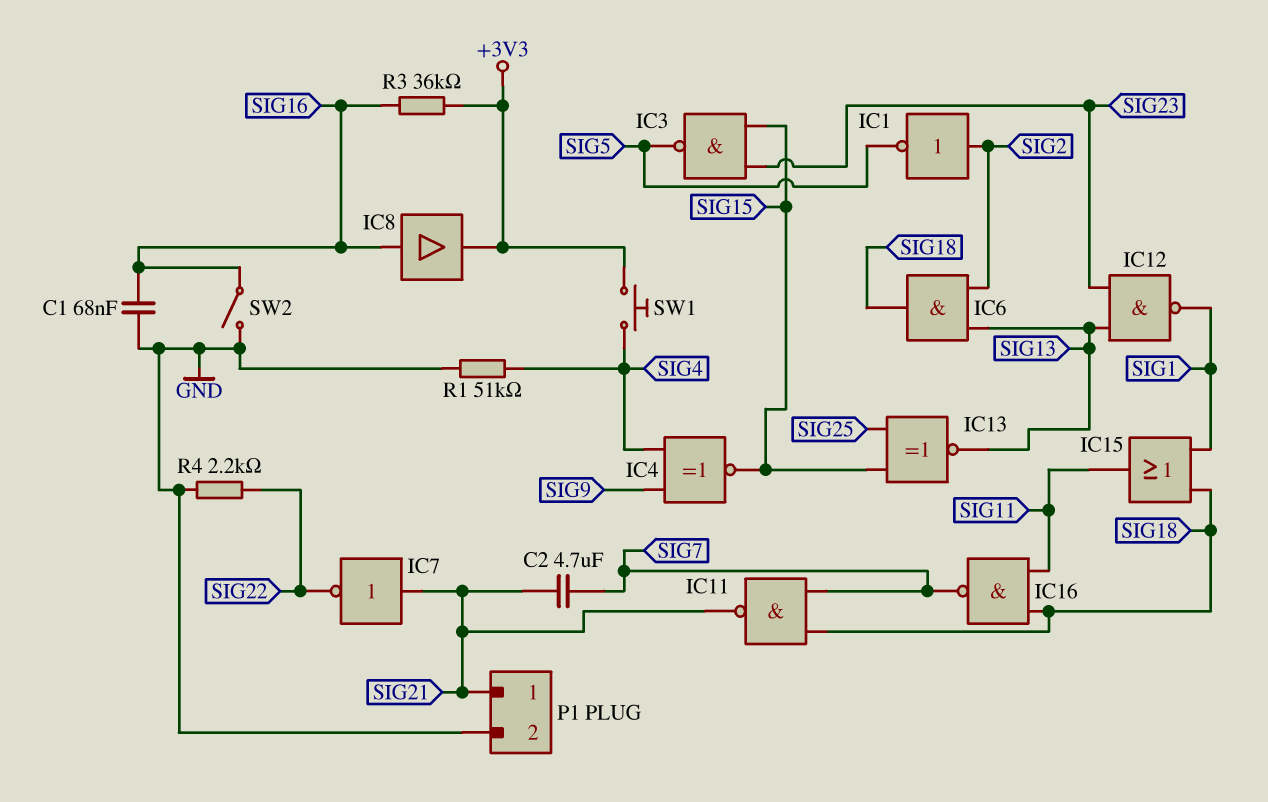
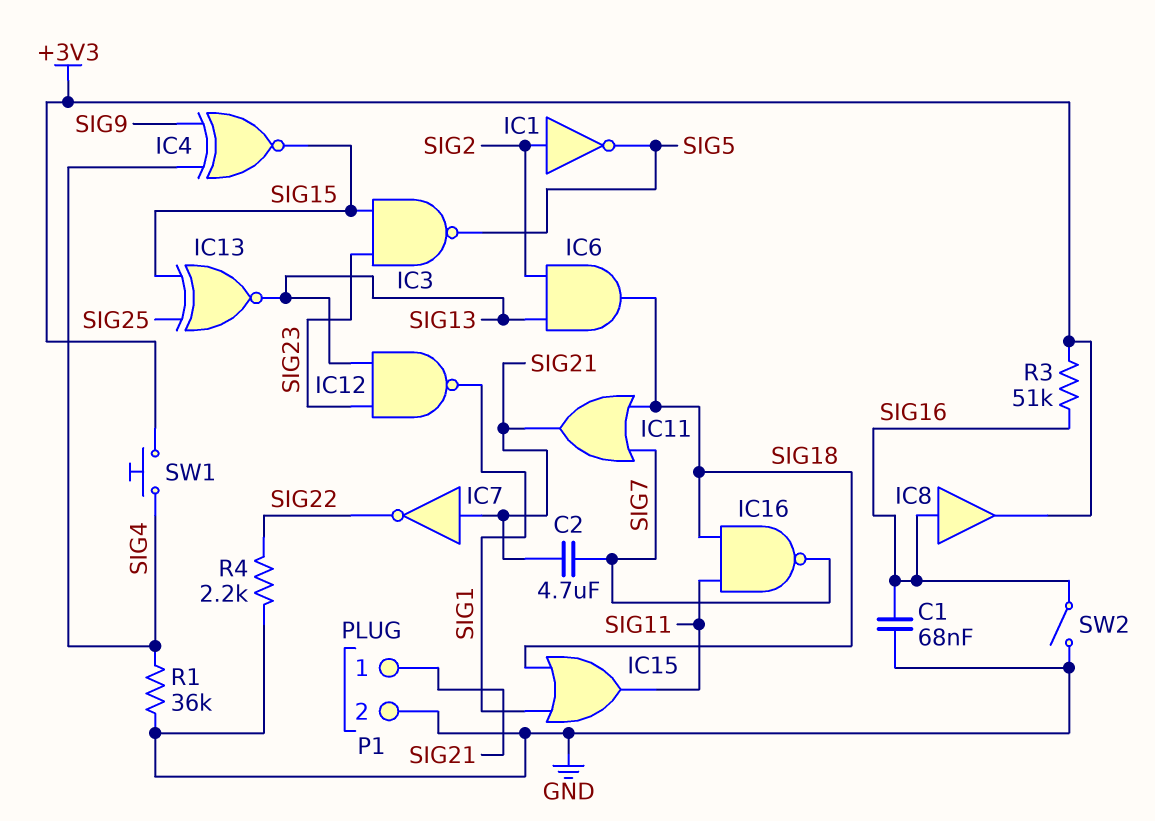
IC11: NAND (in SIG7, in SIG18, out SIG21) -> OR (in SIG7, in SIG18, out SIG21)
R1: 51k (GND, SIG4) -> 36k (GND, SIG4)
R3: 36k (+3V3, SIG16) -> 51k (+3V3, SIG16)

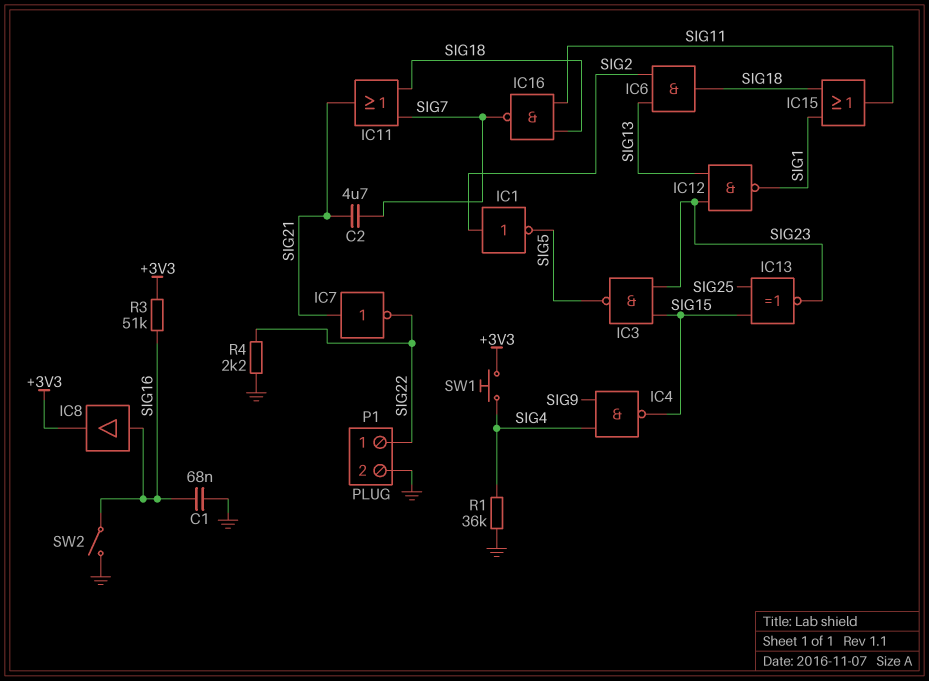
IC4: XNOR (in SIG4, in SIG9, out SIG15) -> NAND (in SIG4, in SIG9, out SIG15)
IC13: XNOR (in SIG15, in SIG25, out SIG13) -> XNOR (in SIG15, in SIG25, out SIG23)
P1 pin 1: SIG21 -> SIG22

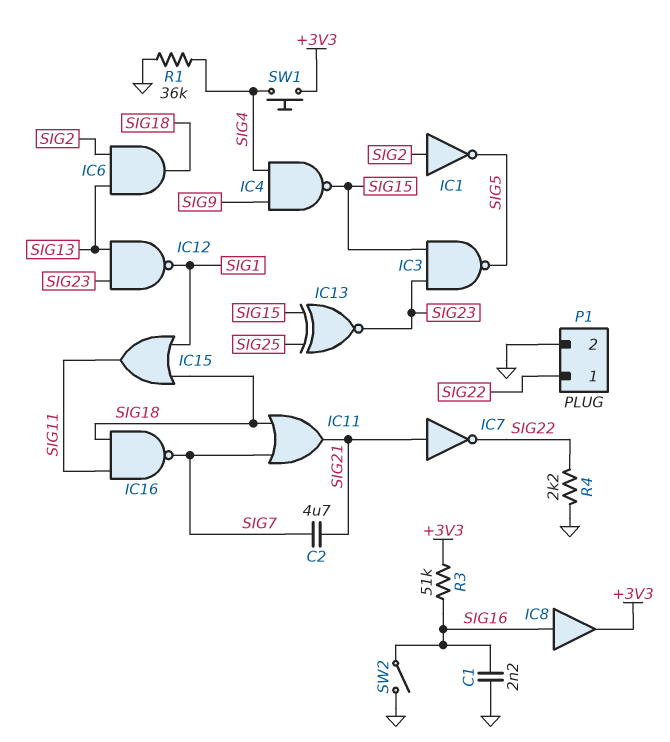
C1: 68nF (GND, SIG16) -> 2.2nF (GND, SIG16)

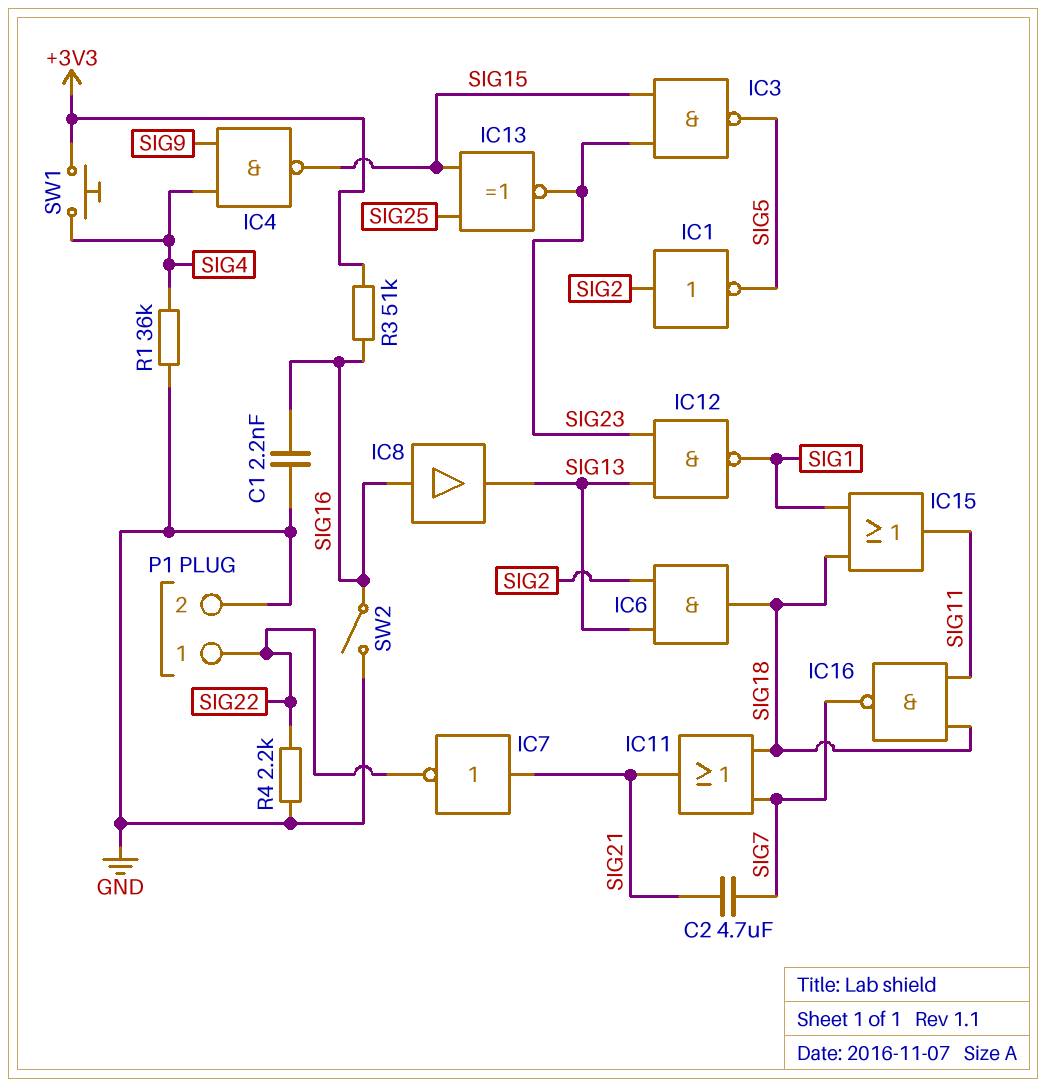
IC8: buffer (in SIG16, out +3V3) -> buffer (in SIG16, out SIG13)

